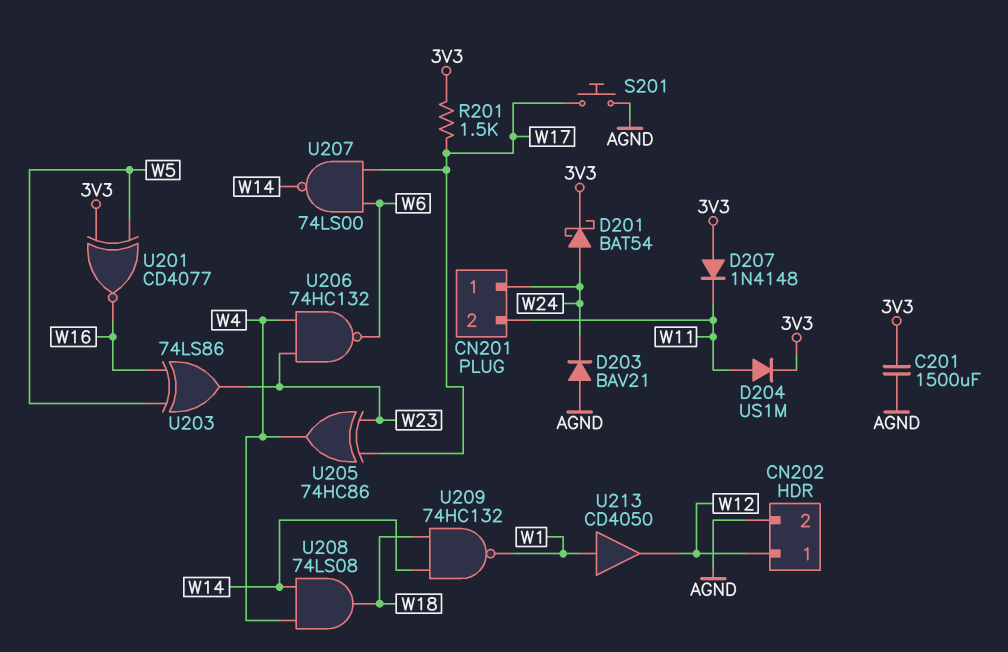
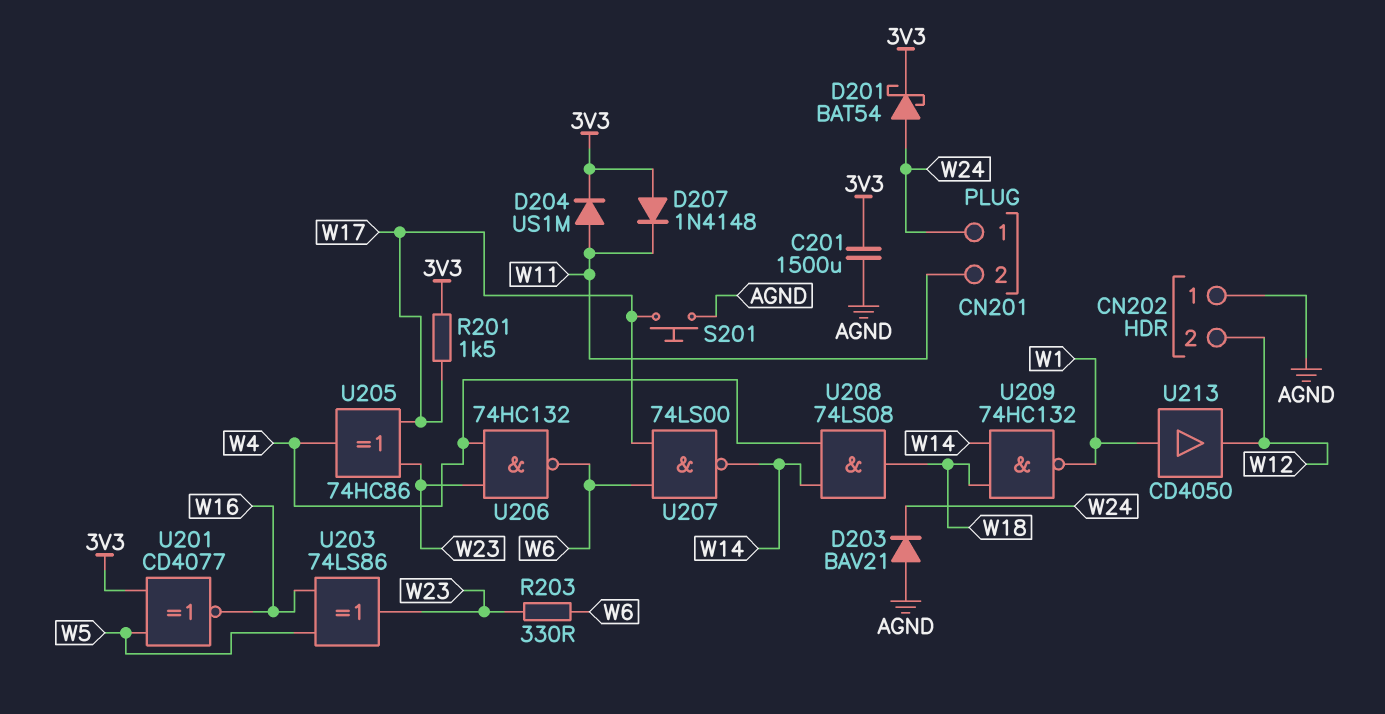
CN202 pin 1: W12 -> AGND
CN202 pin 2: AGND -> W12
R203: none -> 330 (W6, W23)

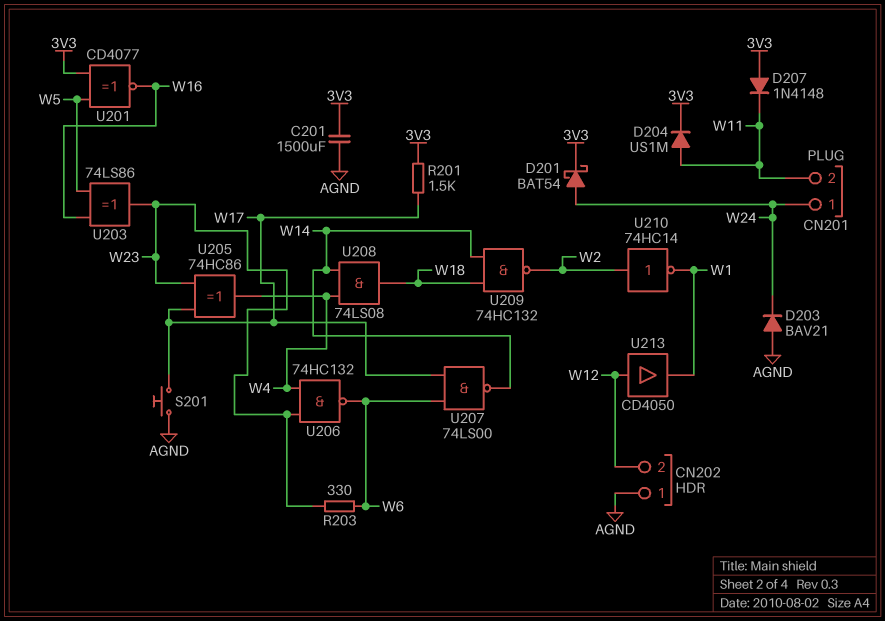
U209: NAND 74HC132 (in W14, in W18, out W1) -> NAND 74HC132 (in W14, in W18, out W2)
U210: none -> NOT 74HC14 (in W2, out W1)
U213: buffer CD4050 (in W1, out W12) -> buffer CD4050 (in W12, out W1)

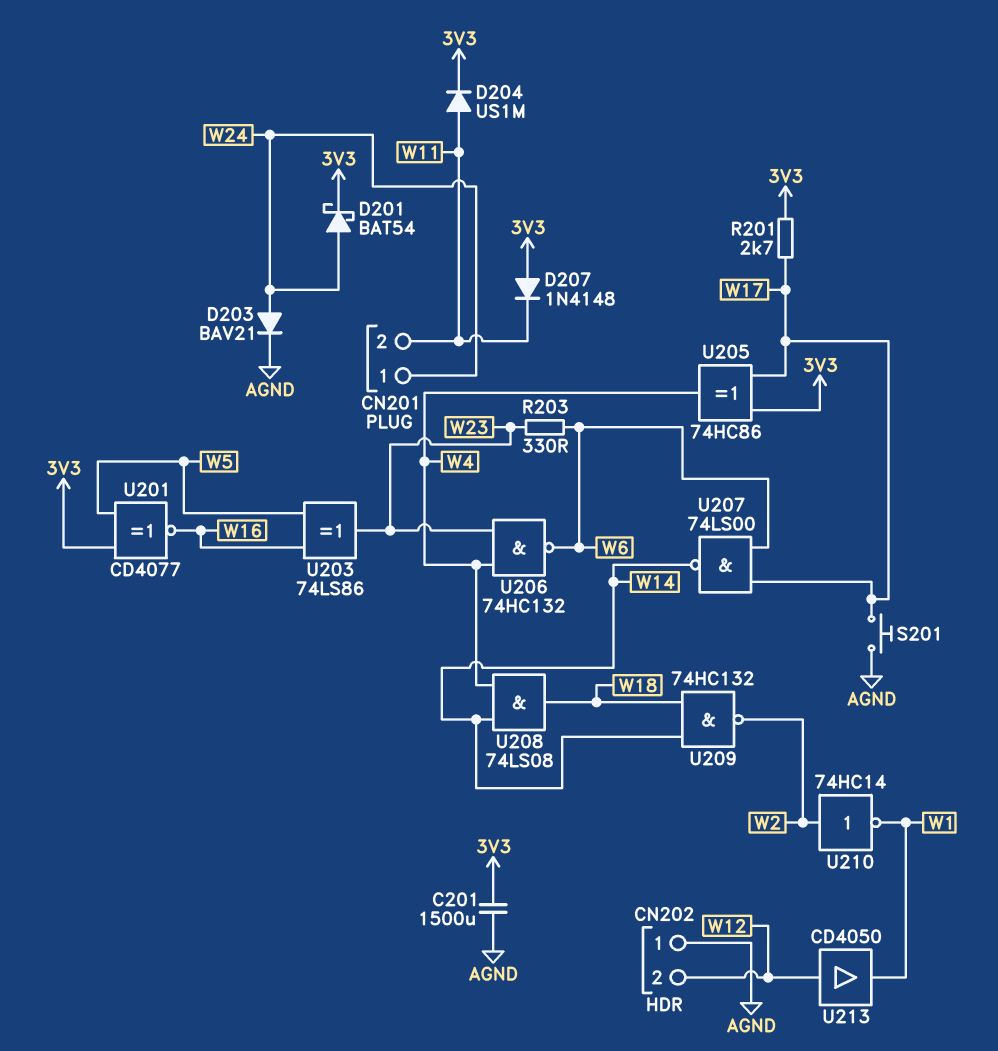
D203: diode BAV21 (A AGND, K W24) -> diode BAV21 (A W24, K AGND)
R201: 1.5k (3V3, W17) -> 2.7k (3V3, W17)
U205: XOR 74HC86 (in W17, in W23, out W4) -> XOR 74HC86 (in 3V3, in W17, out W4)

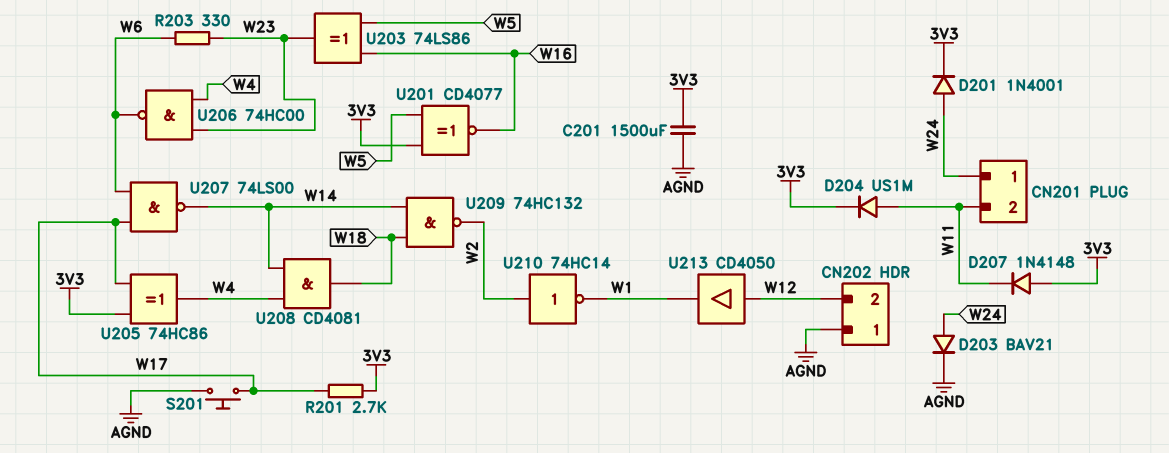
D201: schottky BAT54 (A W24, K 3V3) -> diode 1N4001 (A W24, K 3V3)
U206: NAND 74HC132 (in W4, in W23, out W6) -> NAND 74HC00 (in W4, in W23, out W6)
U208: AND 74LS08 (in W4, in W14, out W18) -> AND CD4081 (in W4, in W14, out W18)

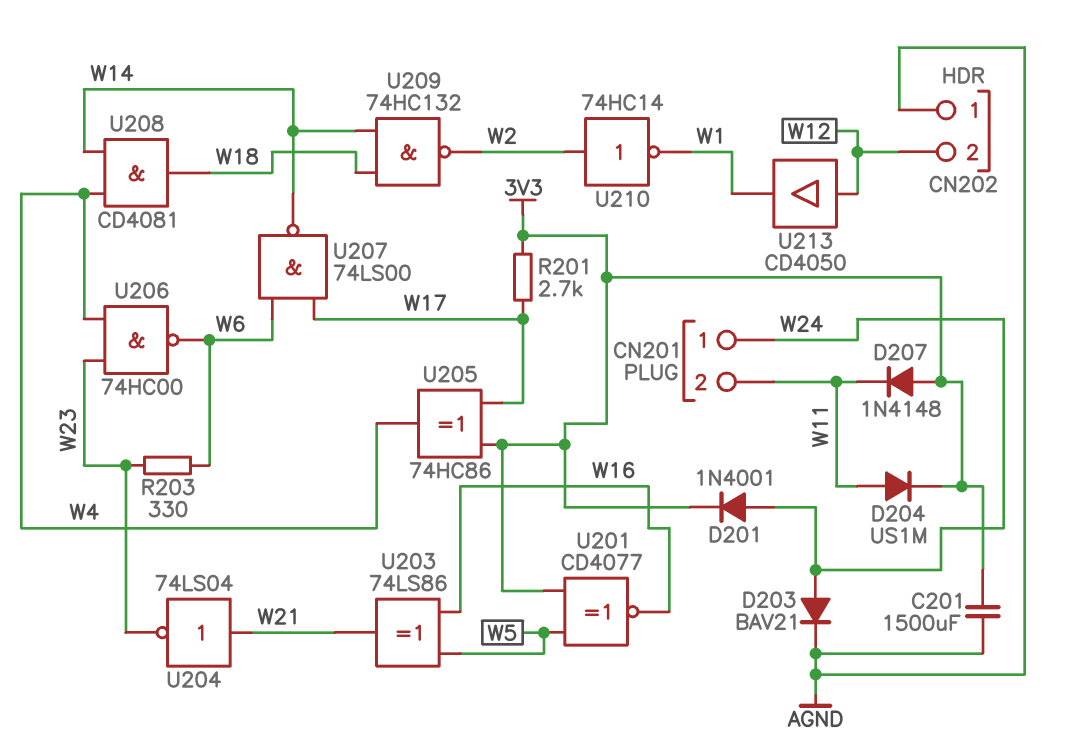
S201: button (AGND, W17) -> none
U203: XOR 74LS86 (in W5, in W16, out W23) -> XOR 74LS86 (in W5, in W16, out W21)
U204: none -> NOT 74LS04 (in W21, out W23)

